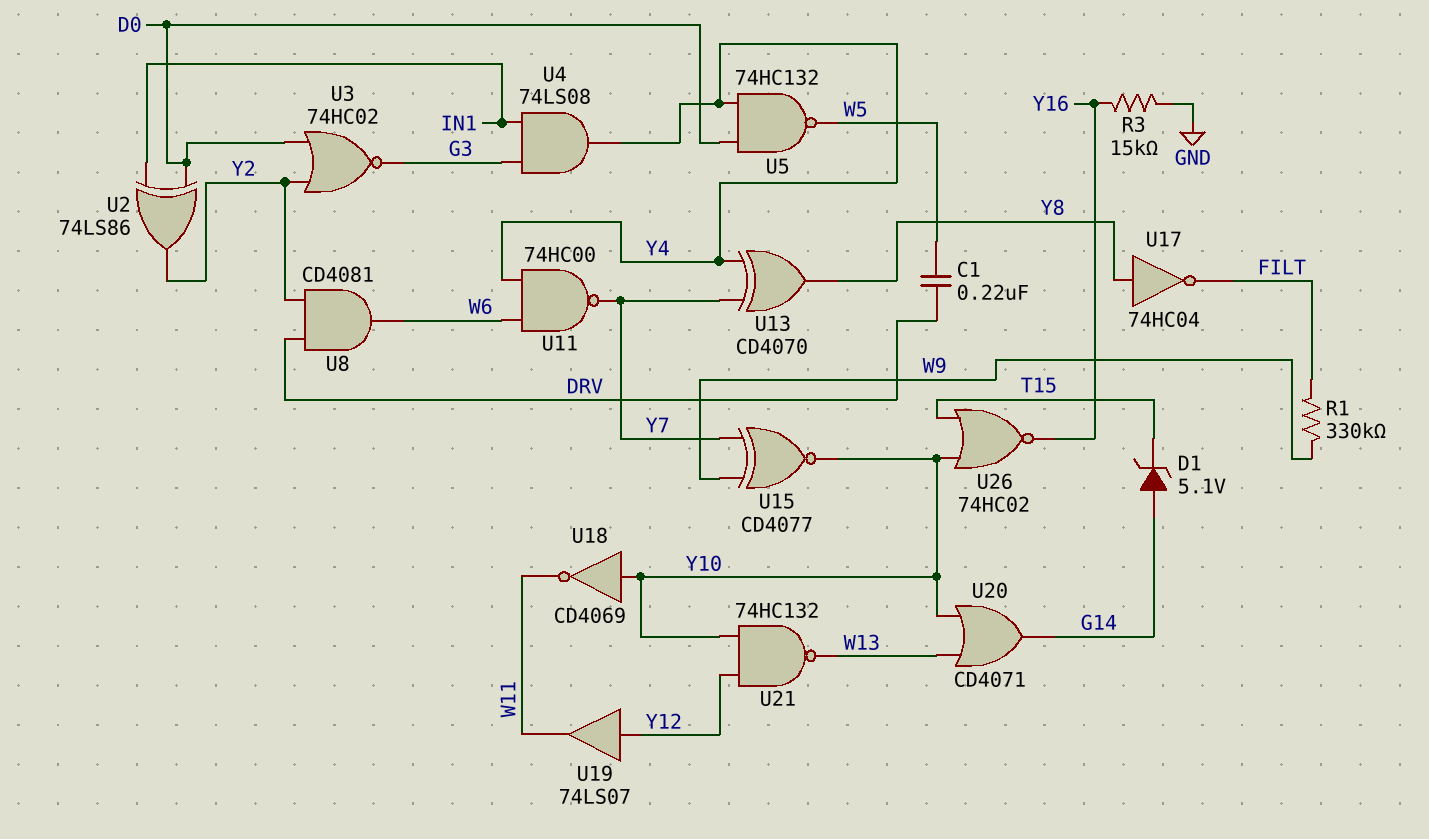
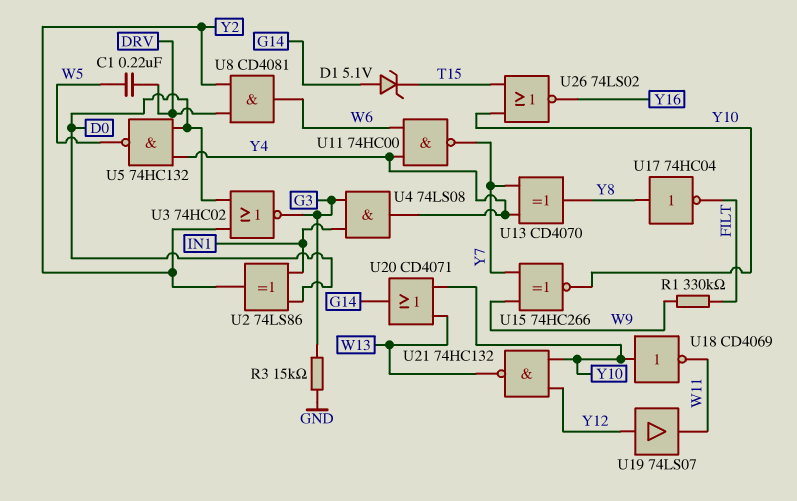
R3: 15k (GND, Y16) -> 15k (G3, GND)
U15: XNOR CD4077 (in W9, in Y7, out Y10) -> XNOR 74HC266 (in W9, in Y7, out Y10)
U26: NOR 74HC02 (in T15, in Y10, out Y16) -> NOR 74LS02 (in T15, in Y10, out Y16)

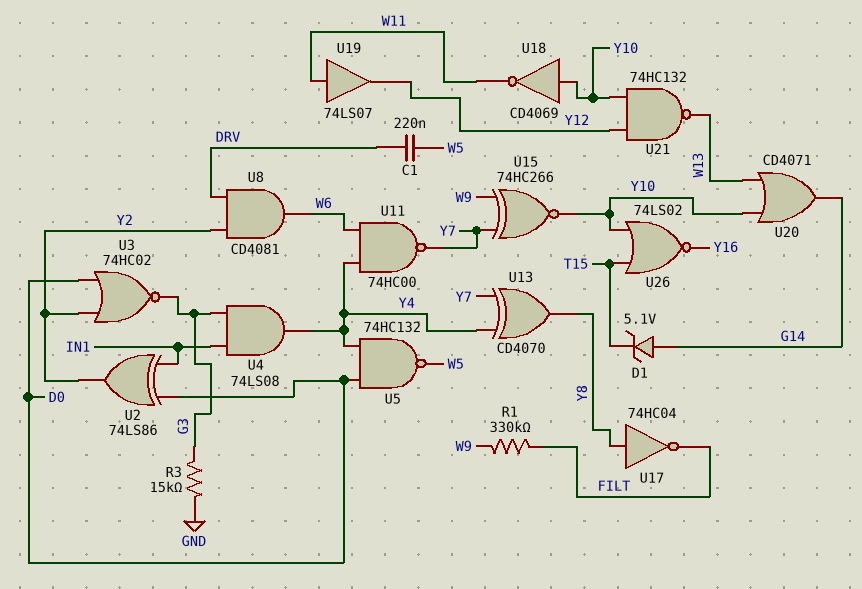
U19: buffer 74LS07 (in Y12, out W11) -> buffer 74LS07 (in W11, out Y12)

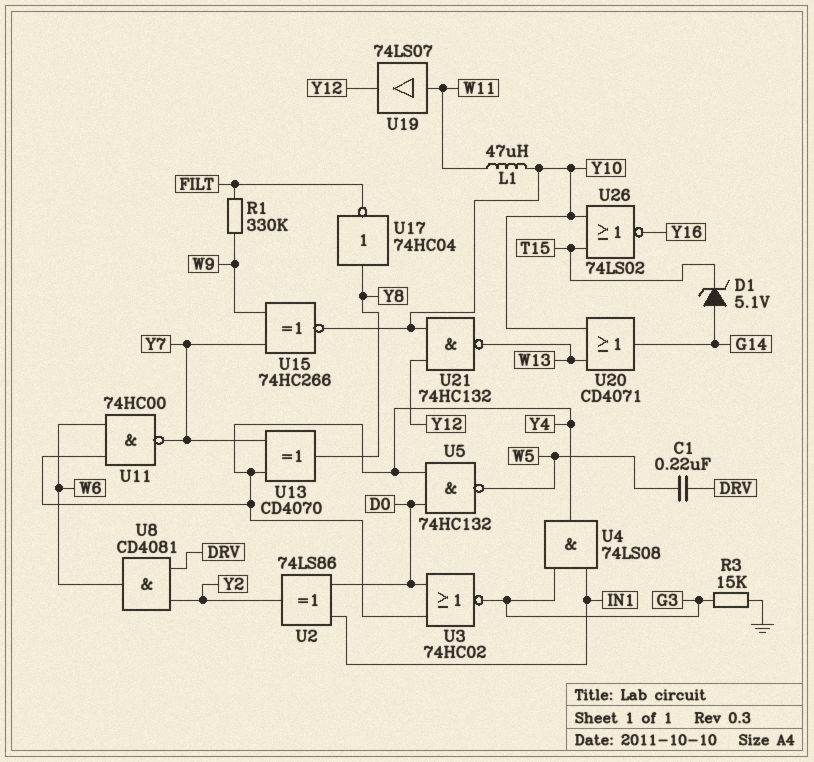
L1: none -> 47uH (W11, Y10)
U3: NOR 74HC02 (in D0, in Y2, out G3) -> NOR 74HC02 (in D0, in Y4, out G3)
U18: NOT CD4069 (in Y10, out W11) -> none

